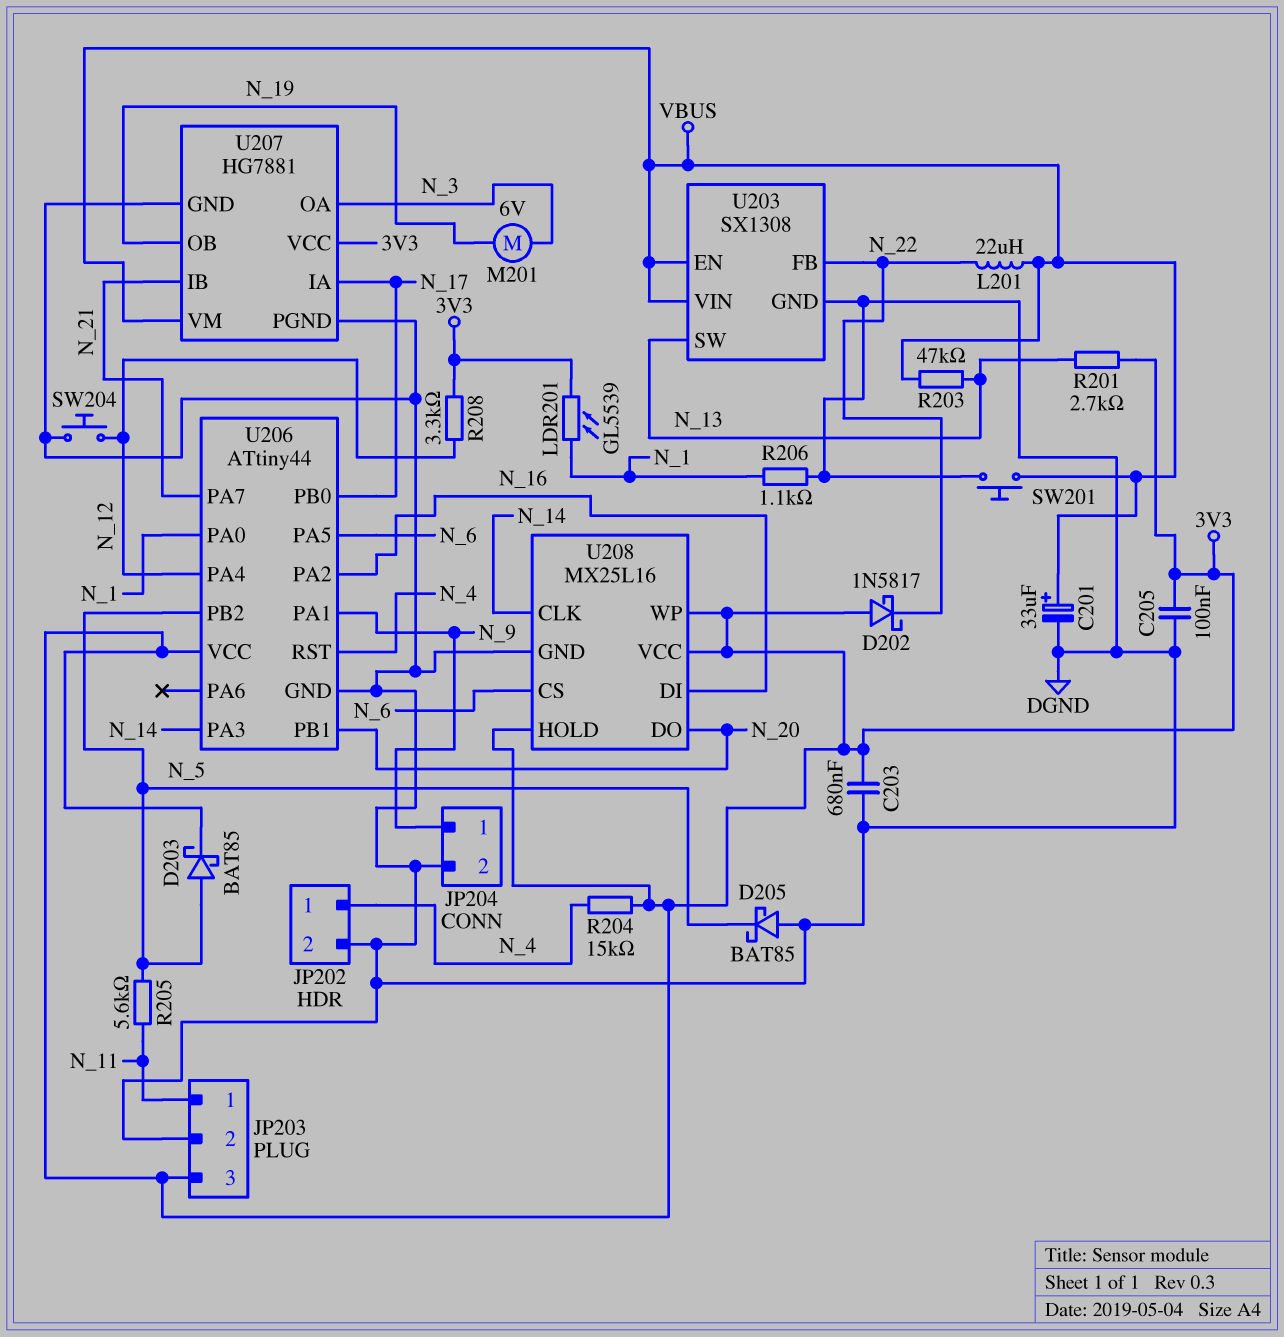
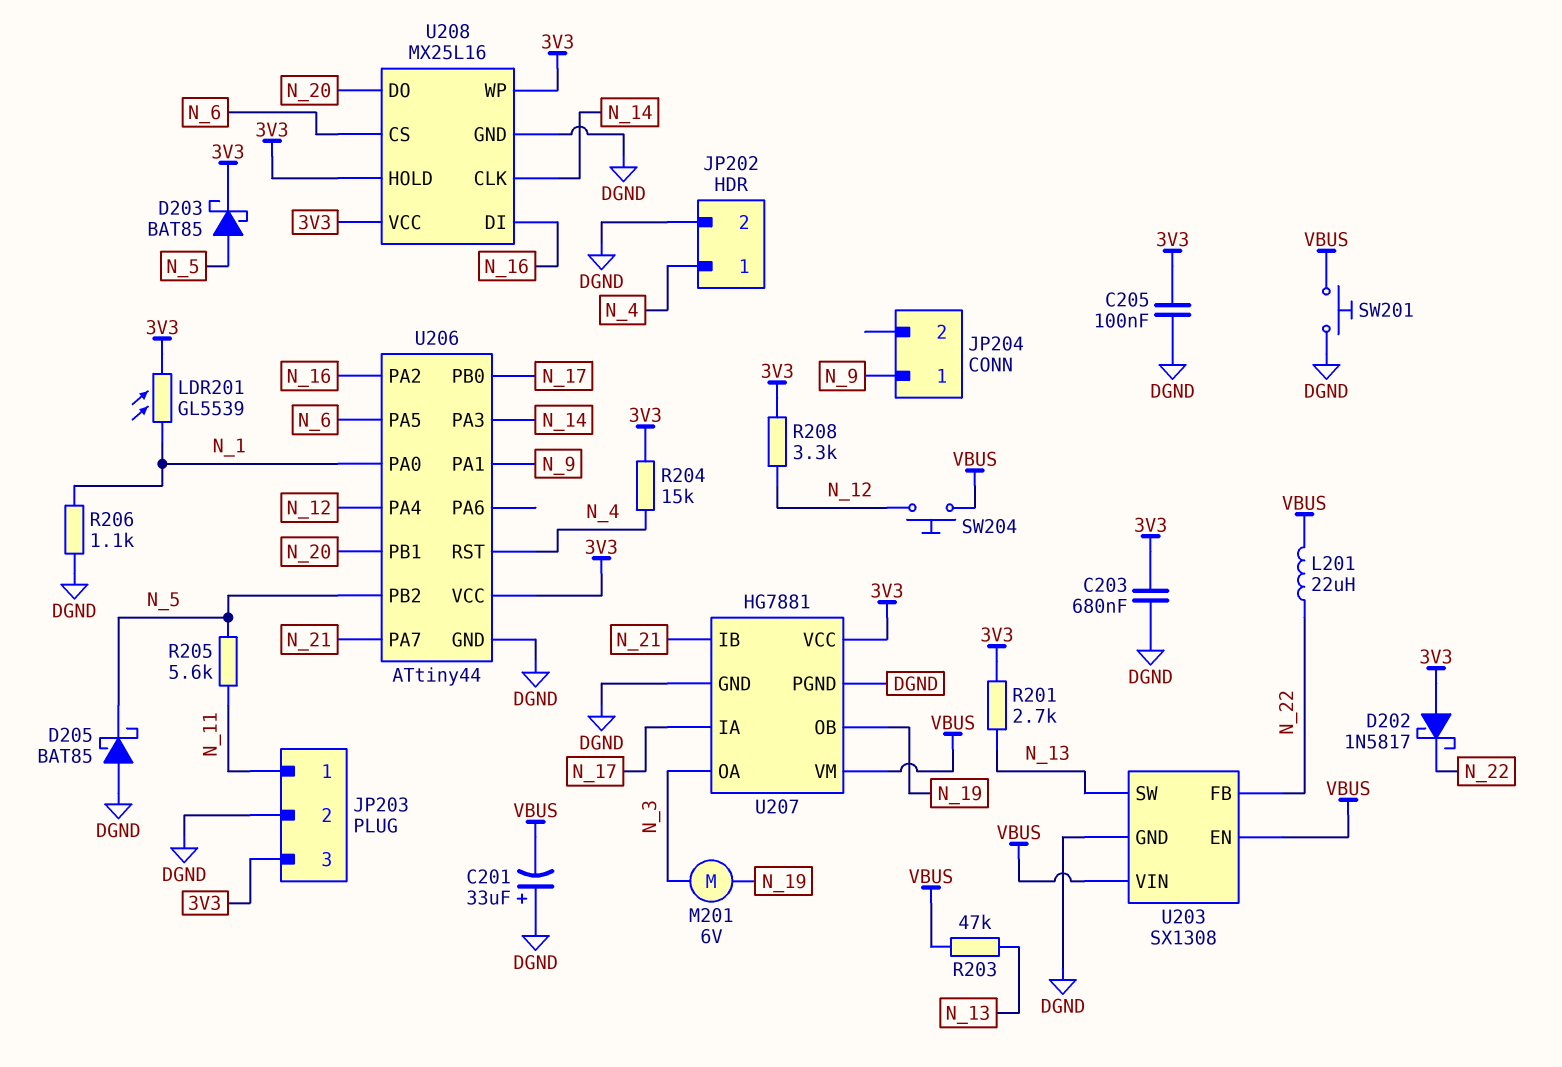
C201: 33uF (plus VBUS, minus DGND) -> 33uF (plus DGND, minus VBUS)
JP204 pin 2: DGND -> none
SW204: button (DGND, N_12) -> button (N_12, VBUS)

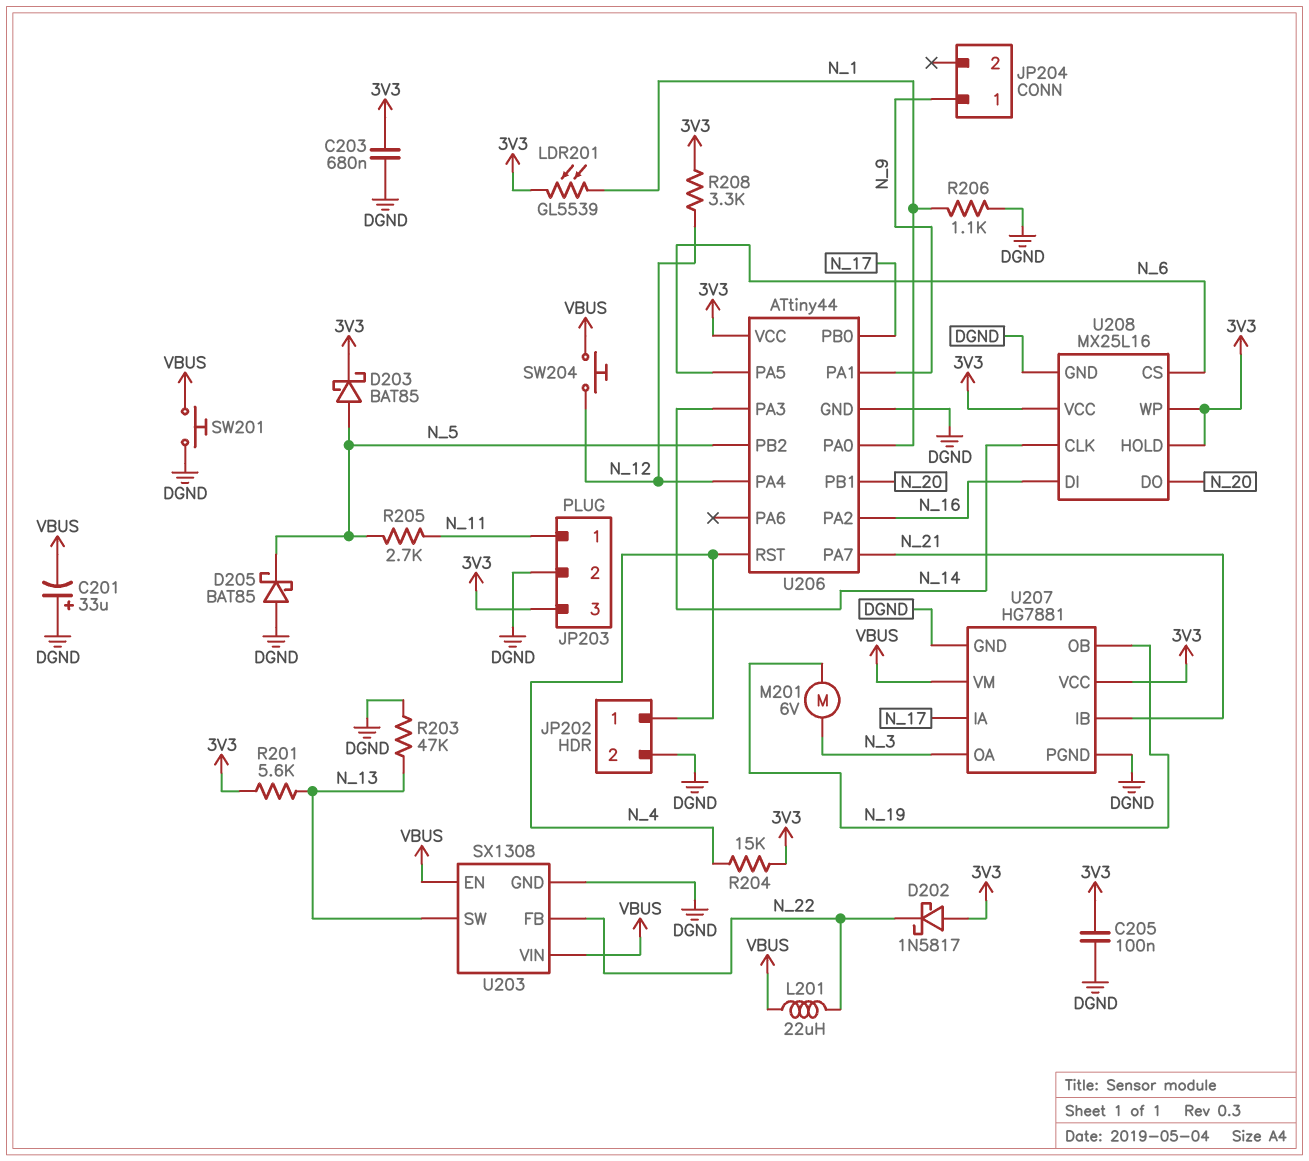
R201: 2.7k (3V3, N_13) -> 5.6k (3V3, N_13)
R203: 47k (N_13, VBUS) -> 47k (DGND, N_13)
R205: 5.6k (N_5, N_11) -> 2.7k (N_5, N_11)

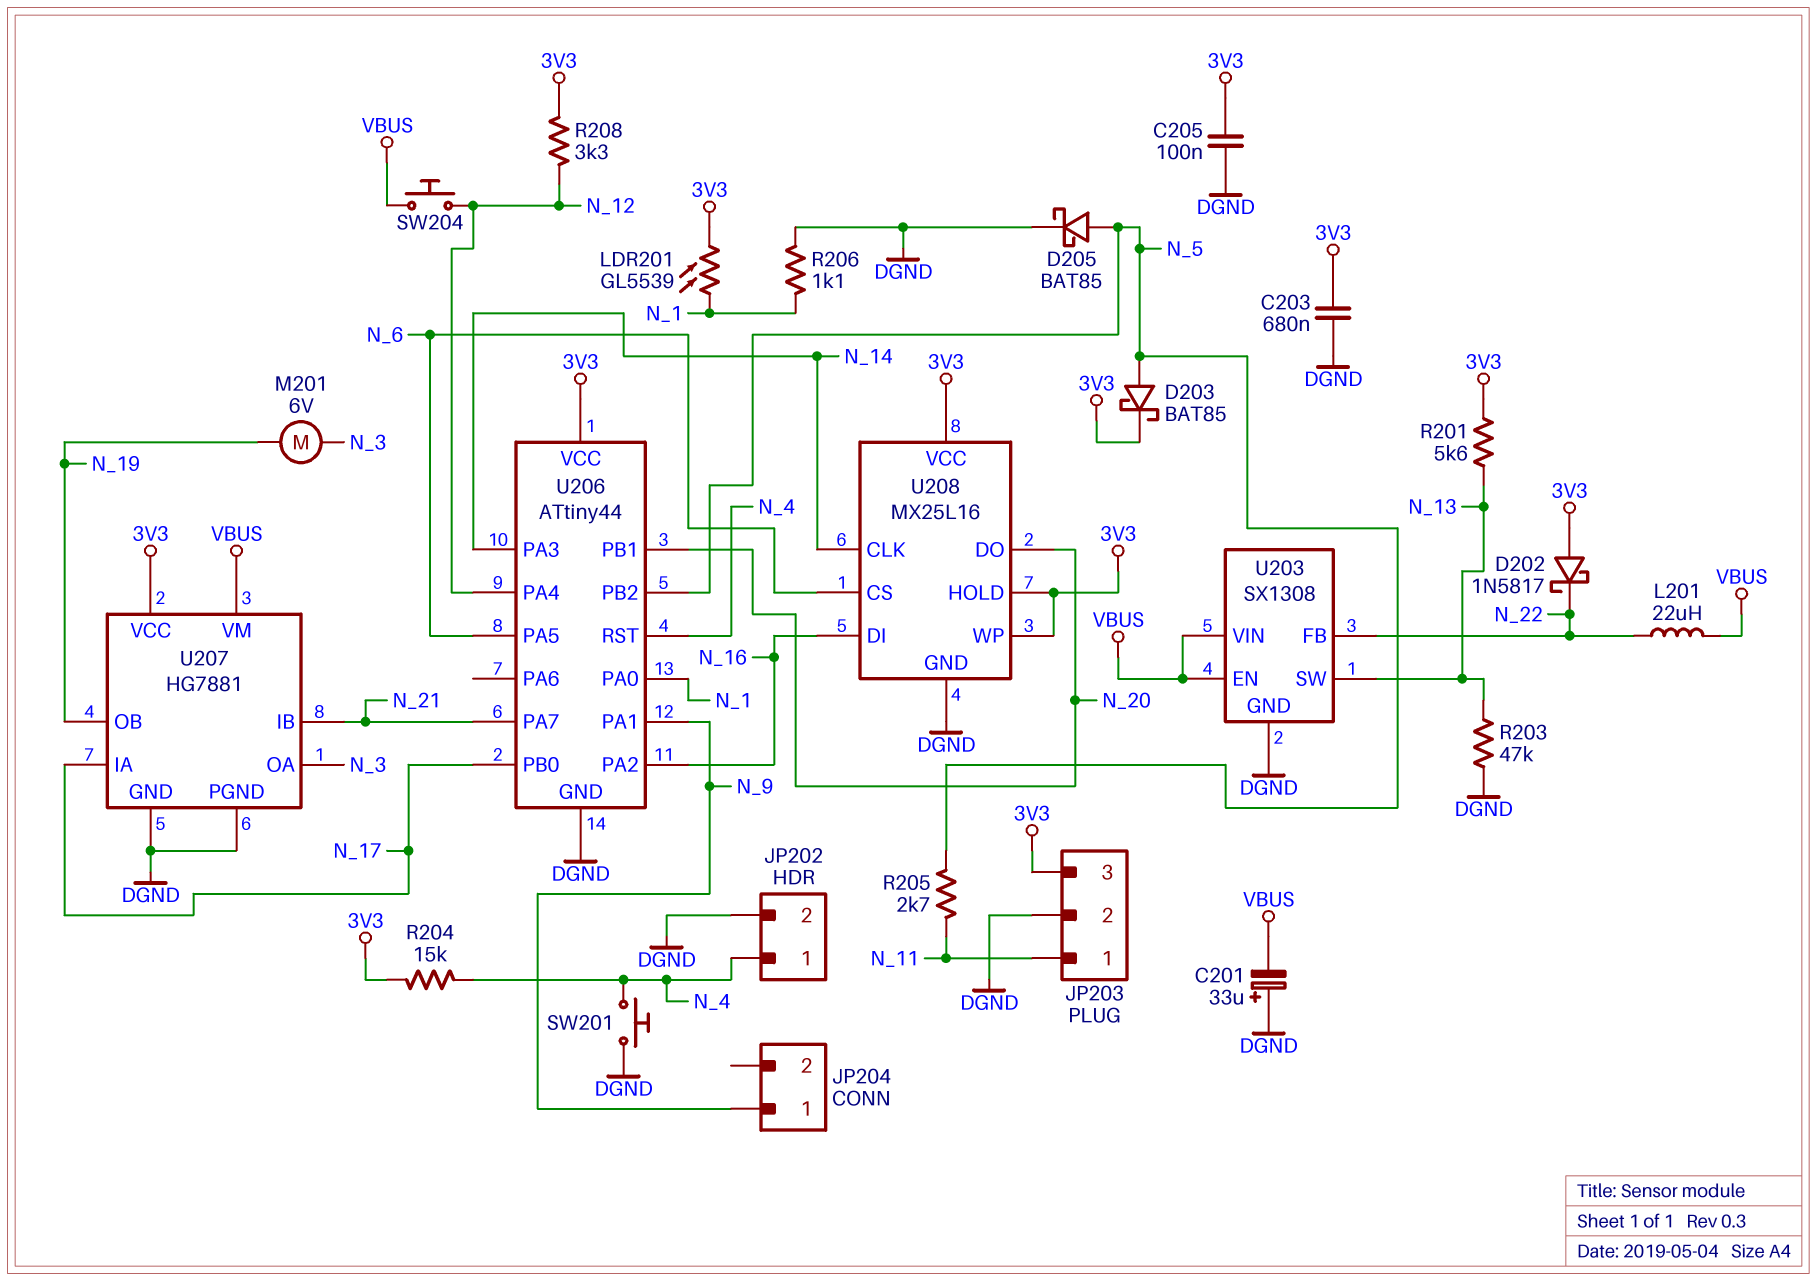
D205: schottky BAT85 (A DGND, K N_5) -> schottky BAT85 (A N_5, K DGND)
SW201: button (DGND, VBUS) -> button (DGND, N_4)

